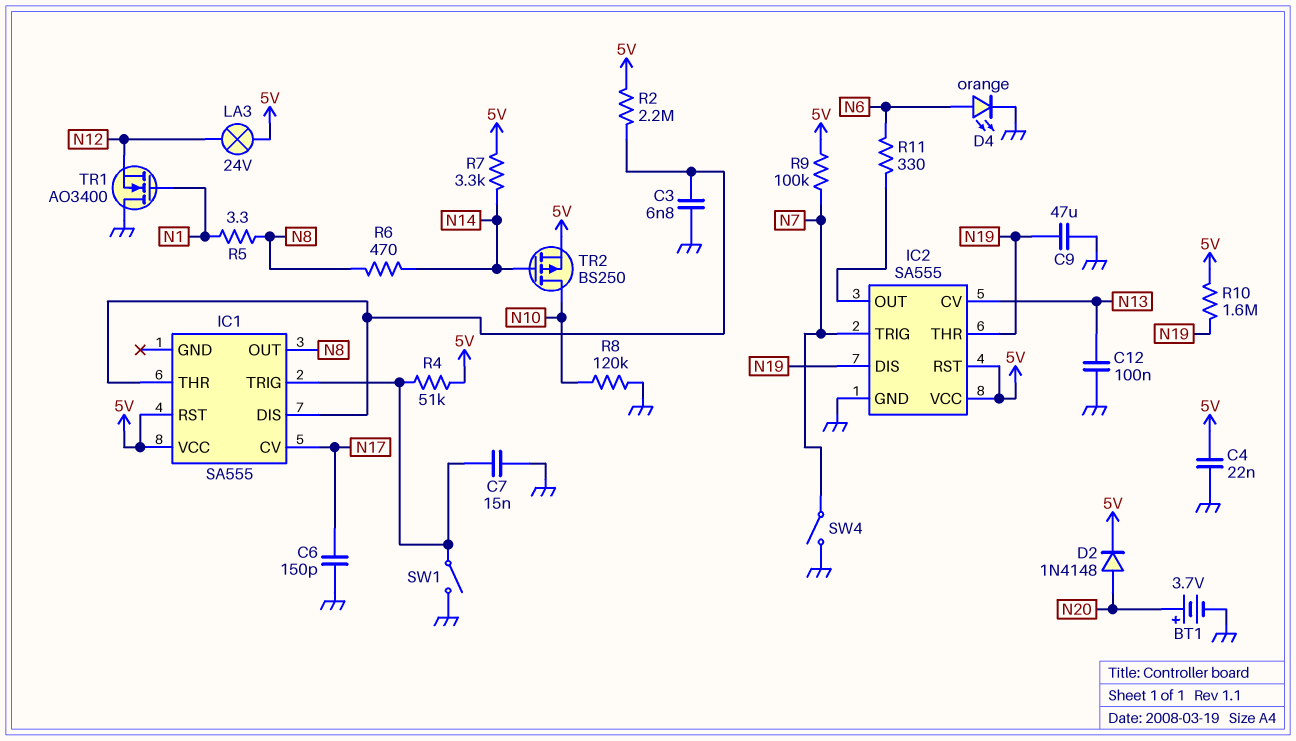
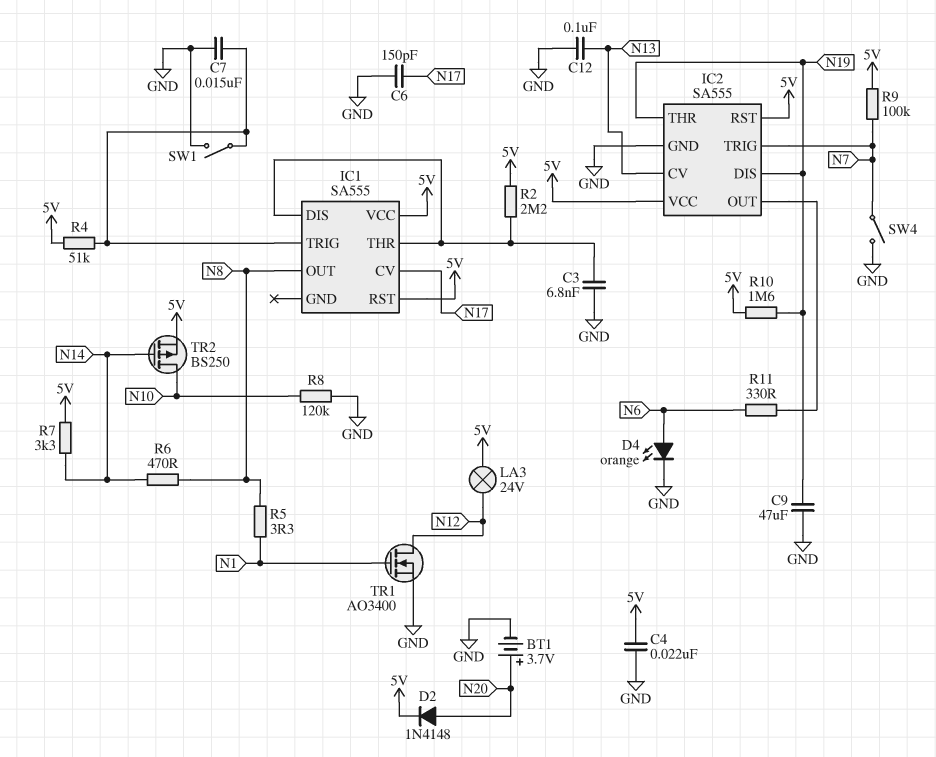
TR1: NMOS AO3400 (G N1, D GND, S N12) -> NMOS AO3400 (G N1, D N12, S GND)

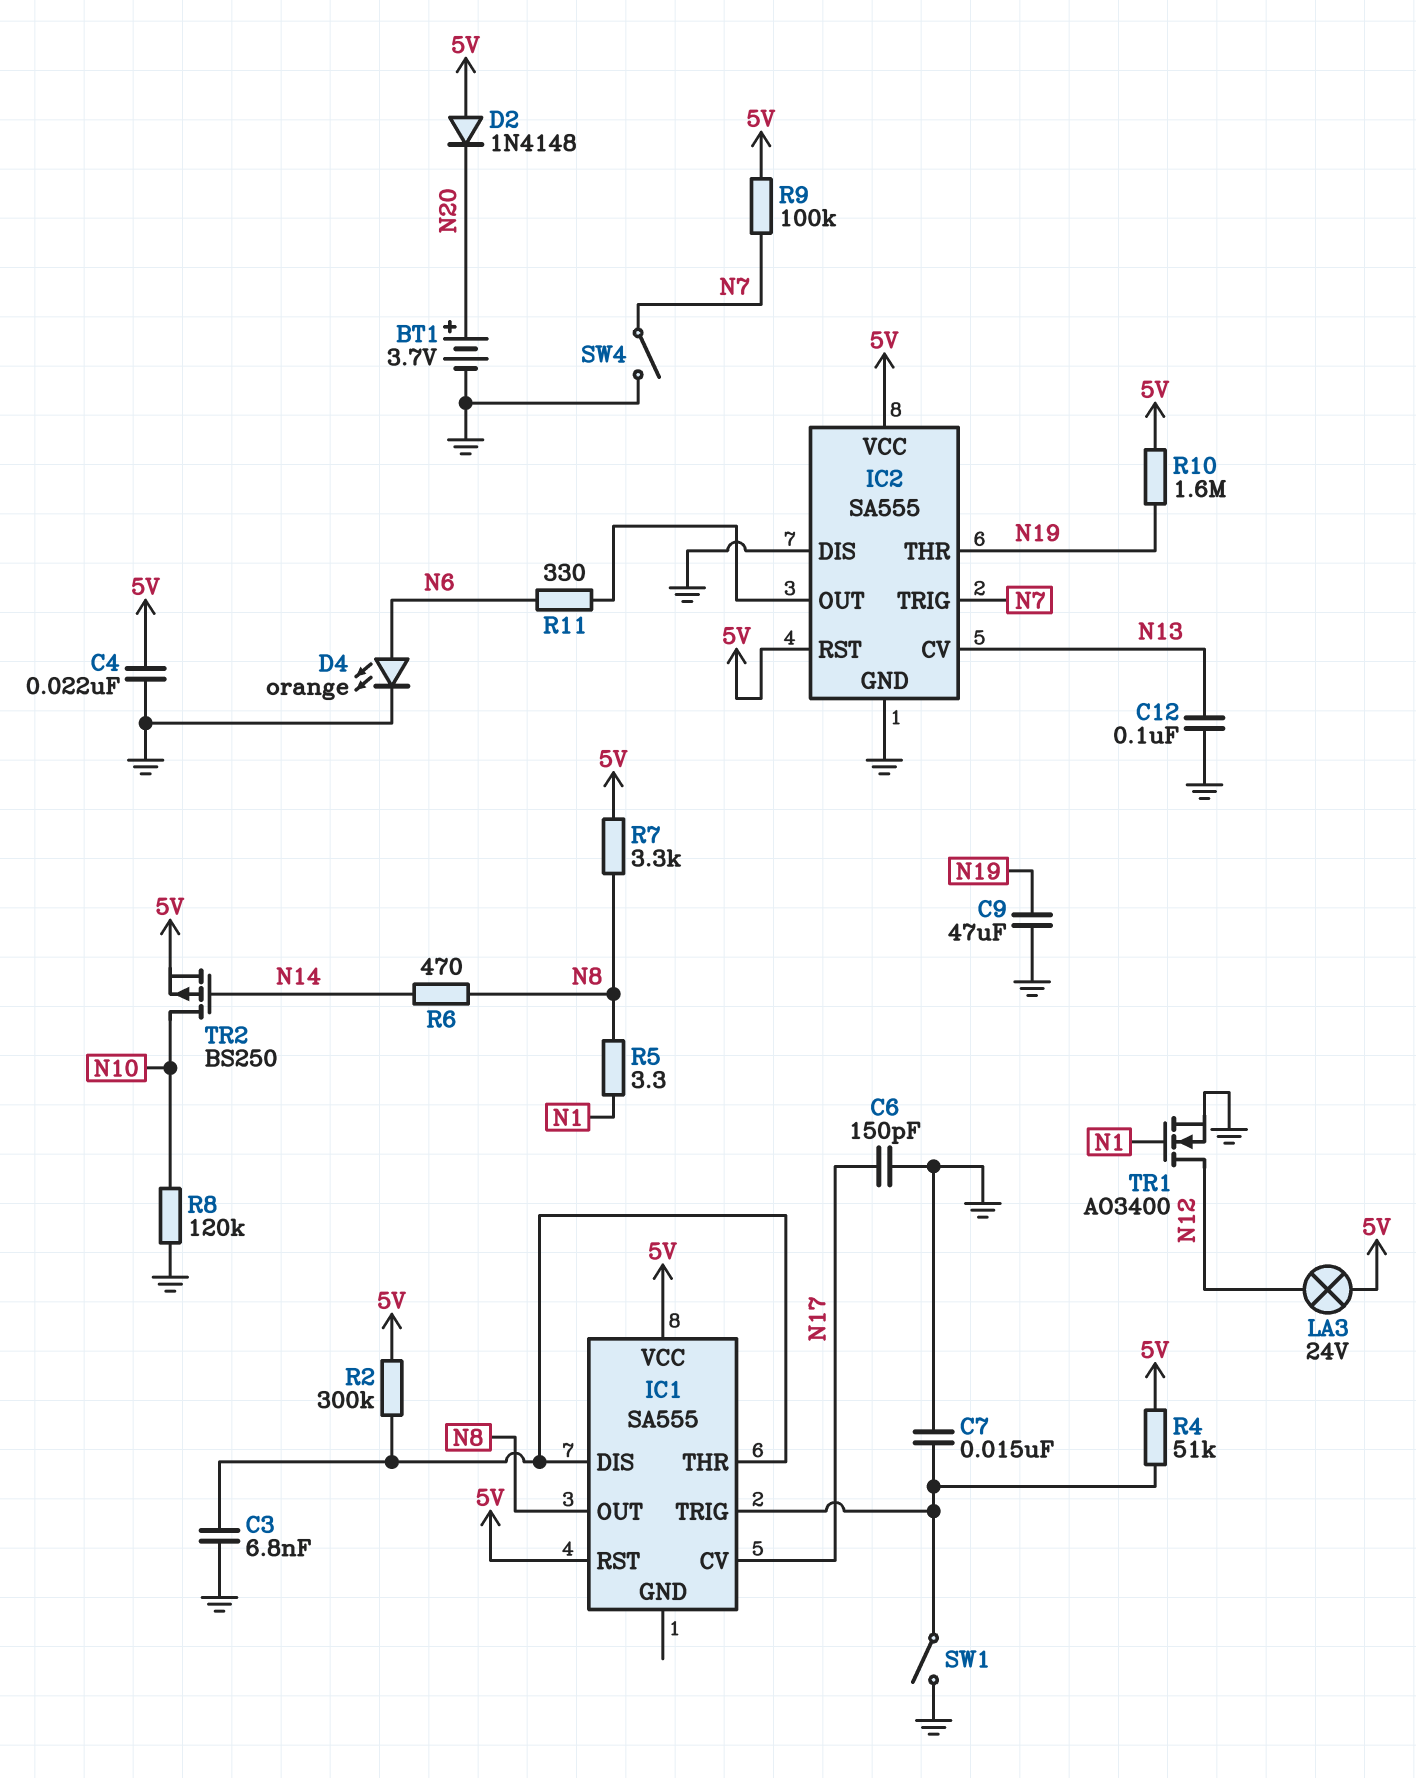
D2: diode 1N4148 (A N20, K 5V) -> diode 1N4148 (A 5V, K N20)
IC2 pin DIS: N19 -> GND
R2: 2.2M (5V, IC1/DIS) -> 300k (5V, IC1/DIS)
R7: 3.3k (5V, N14) -> 3.3k (5V, N8)

